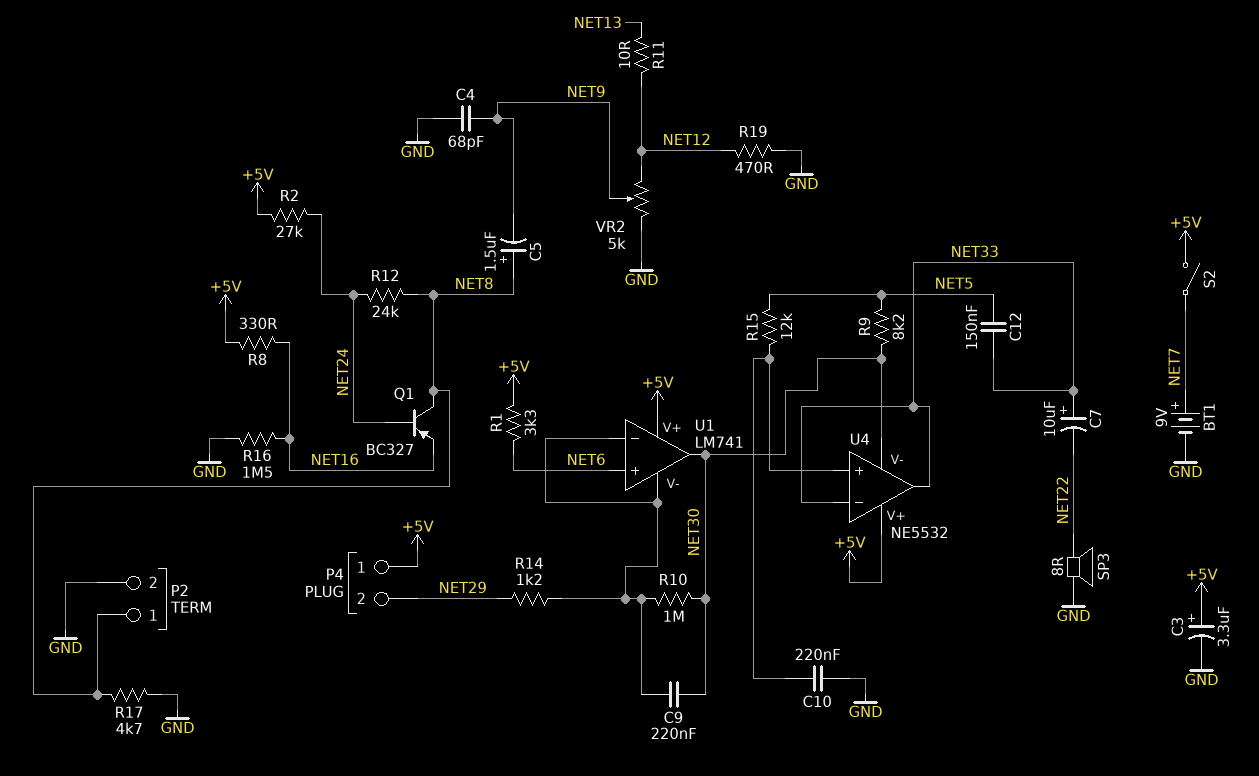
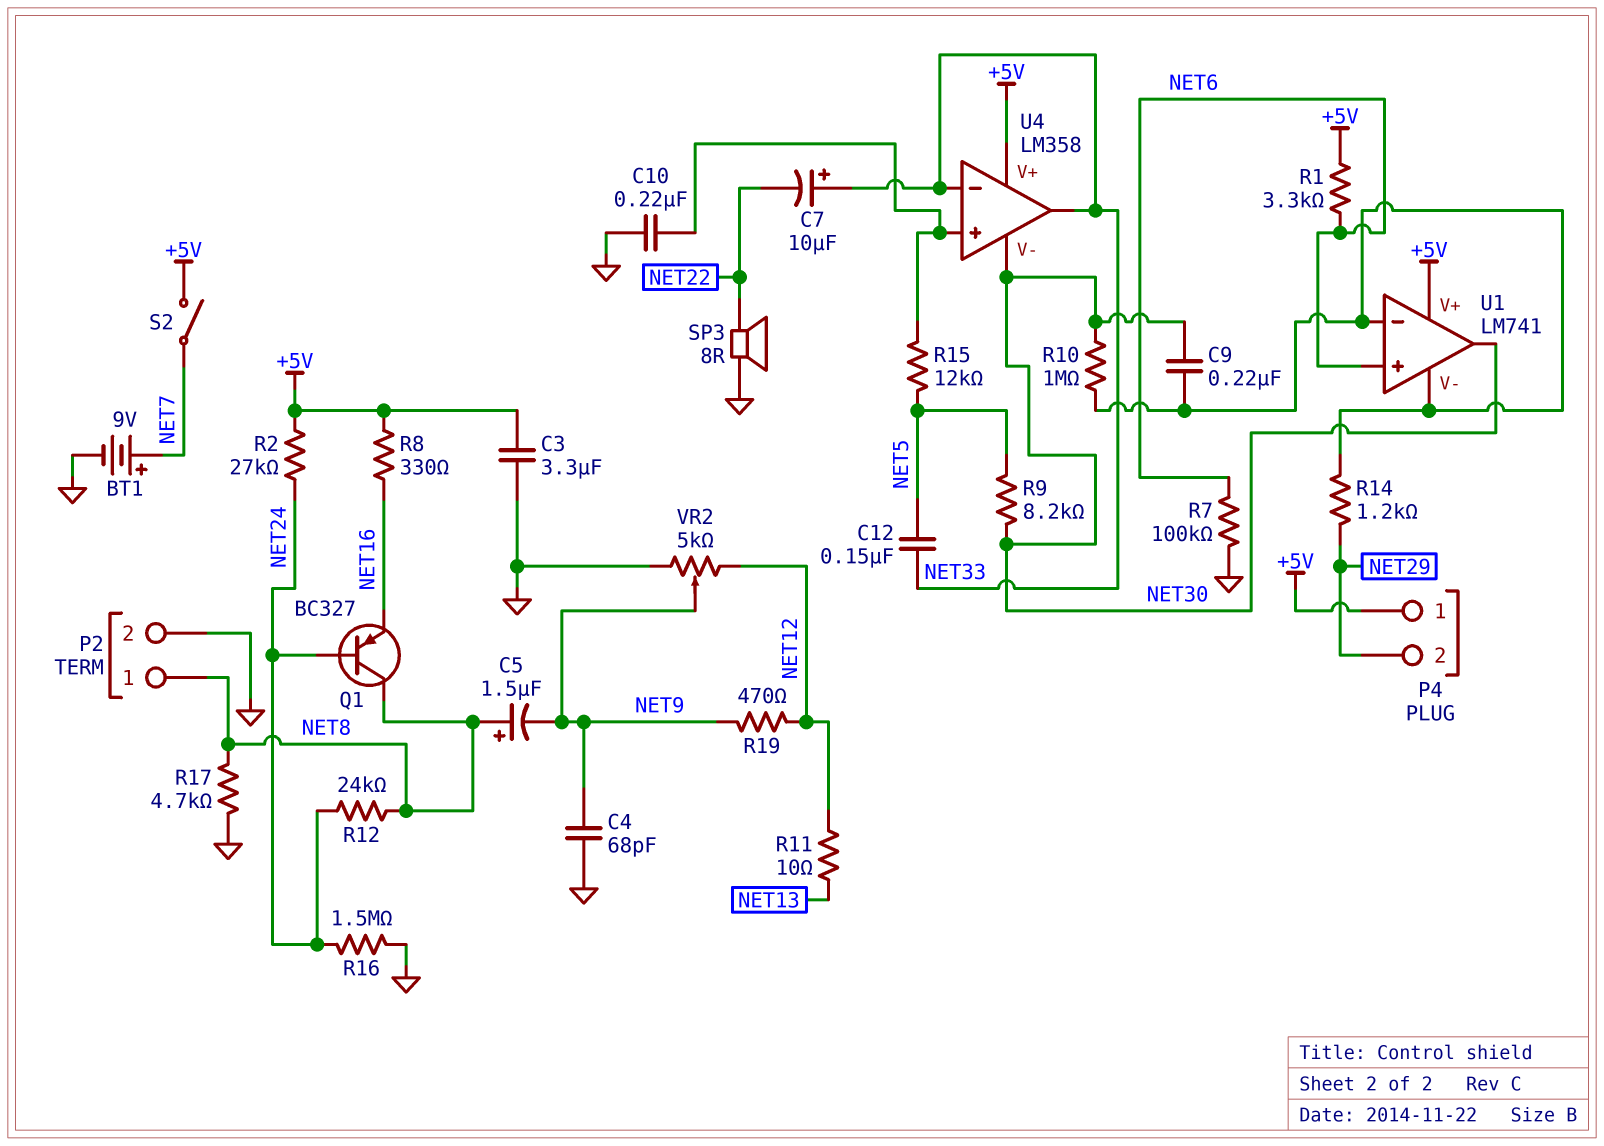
C3: 3.3uF (plus +5V, minus GND) -> 3.3uF (+5V, GND)
R7: none -> 100k (GND, NET6)
R16: 1.5M (GND, NET16) -> 1.5M (GND, NET24)
R19: 470 (GND, NET12) -> 470 (NET9, NET12)
U4: NE5532 -> LM358

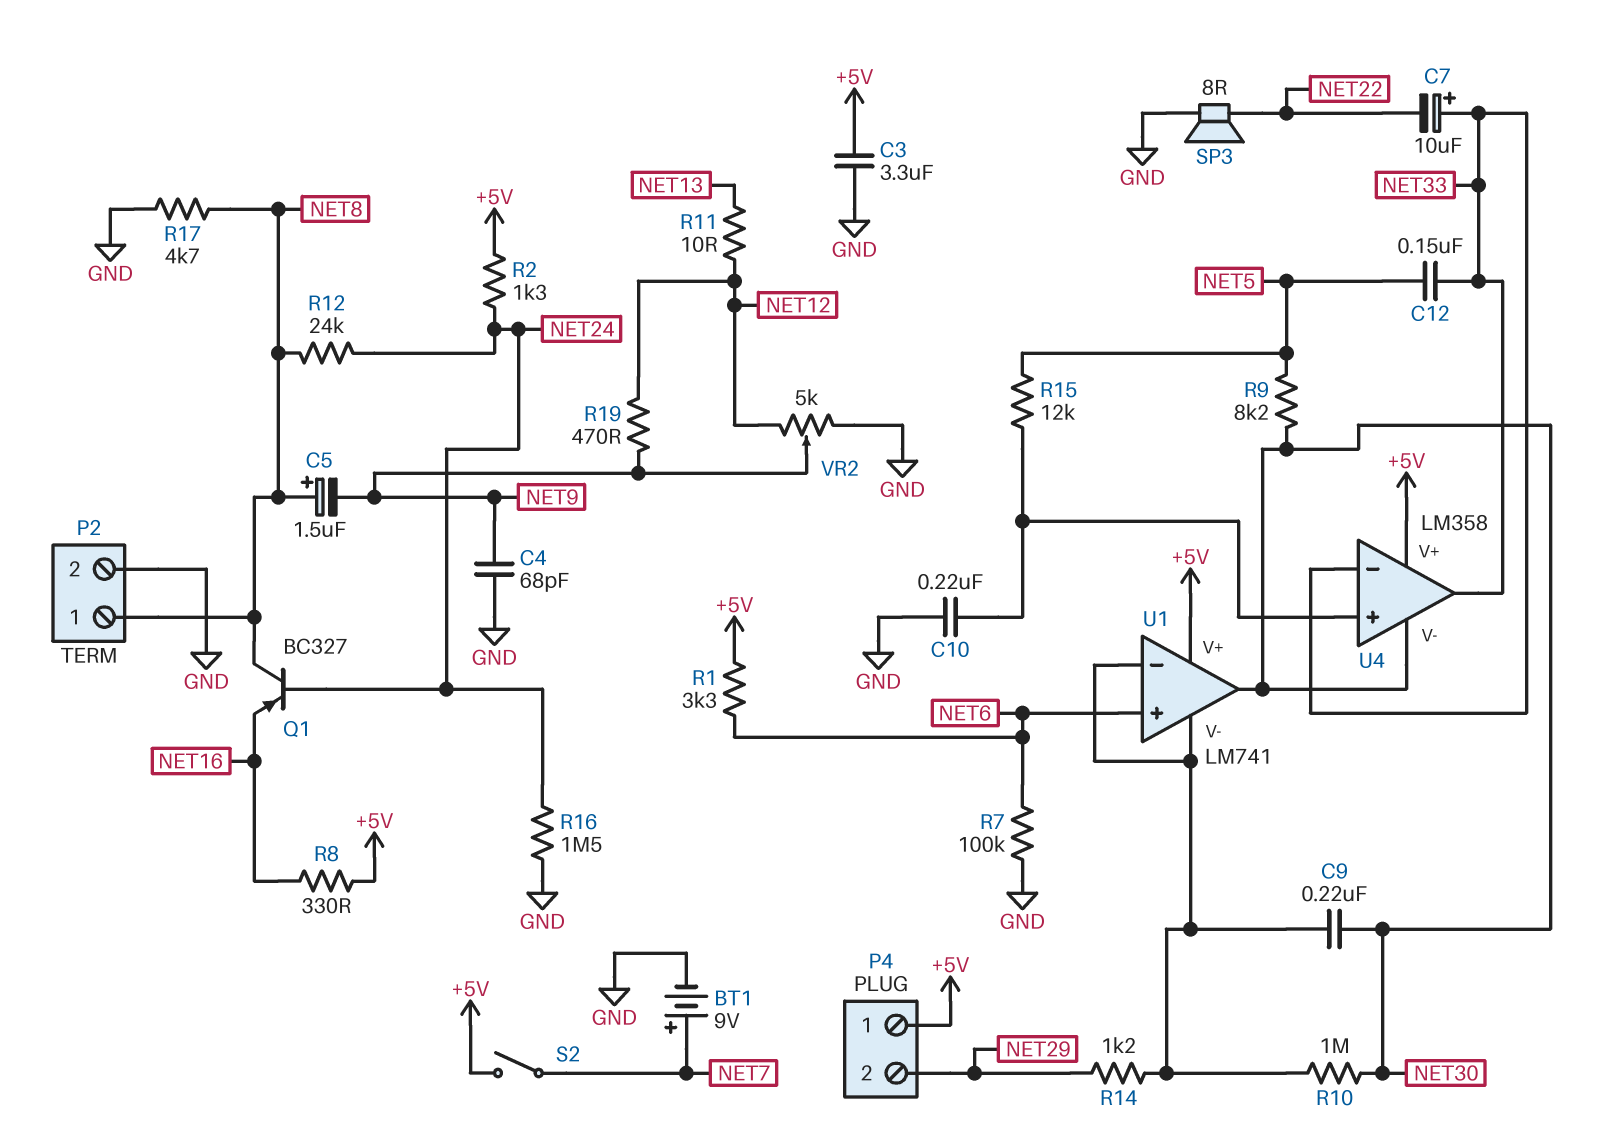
R2: 27k (+5V, NET24) -> 1.3k (+5V, NET24)

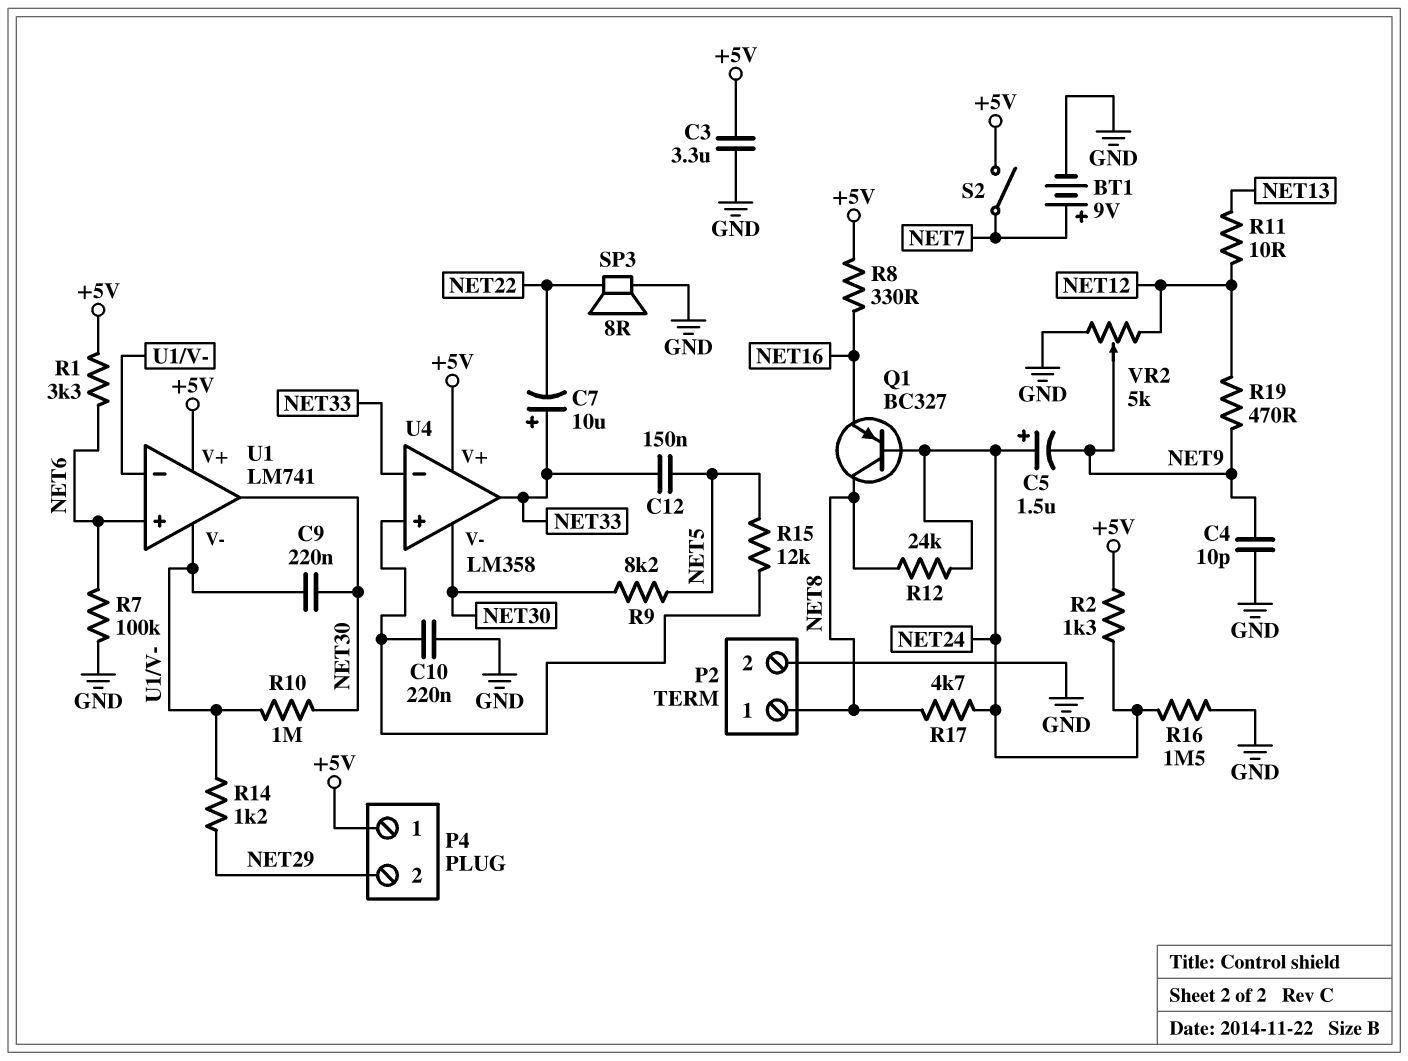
C4: 68pF (GND, NET9) -> 10pF (GND, NET9)
C5: 1.5uF (plus NET8, minus NET9) -> 1.5uF (plus NET24, minus NET9)
R17: 4.7k (GND, NET8) -> 4.7k (NET8, NET24)

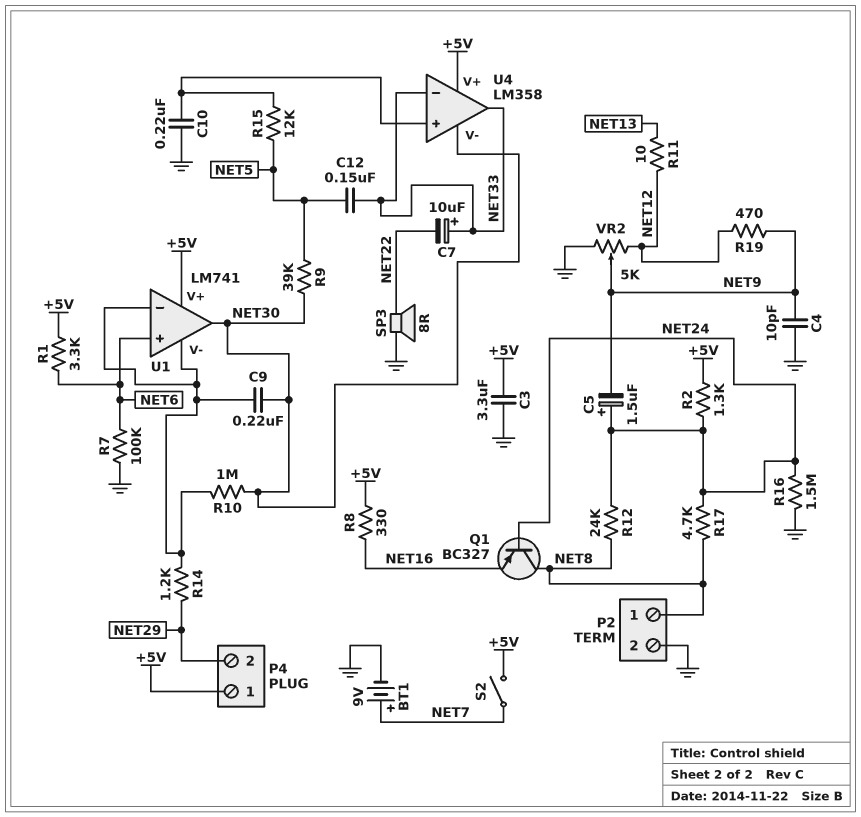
R9: 8.2k (NET5, NET30) -> 39k (NET5, NET30)

